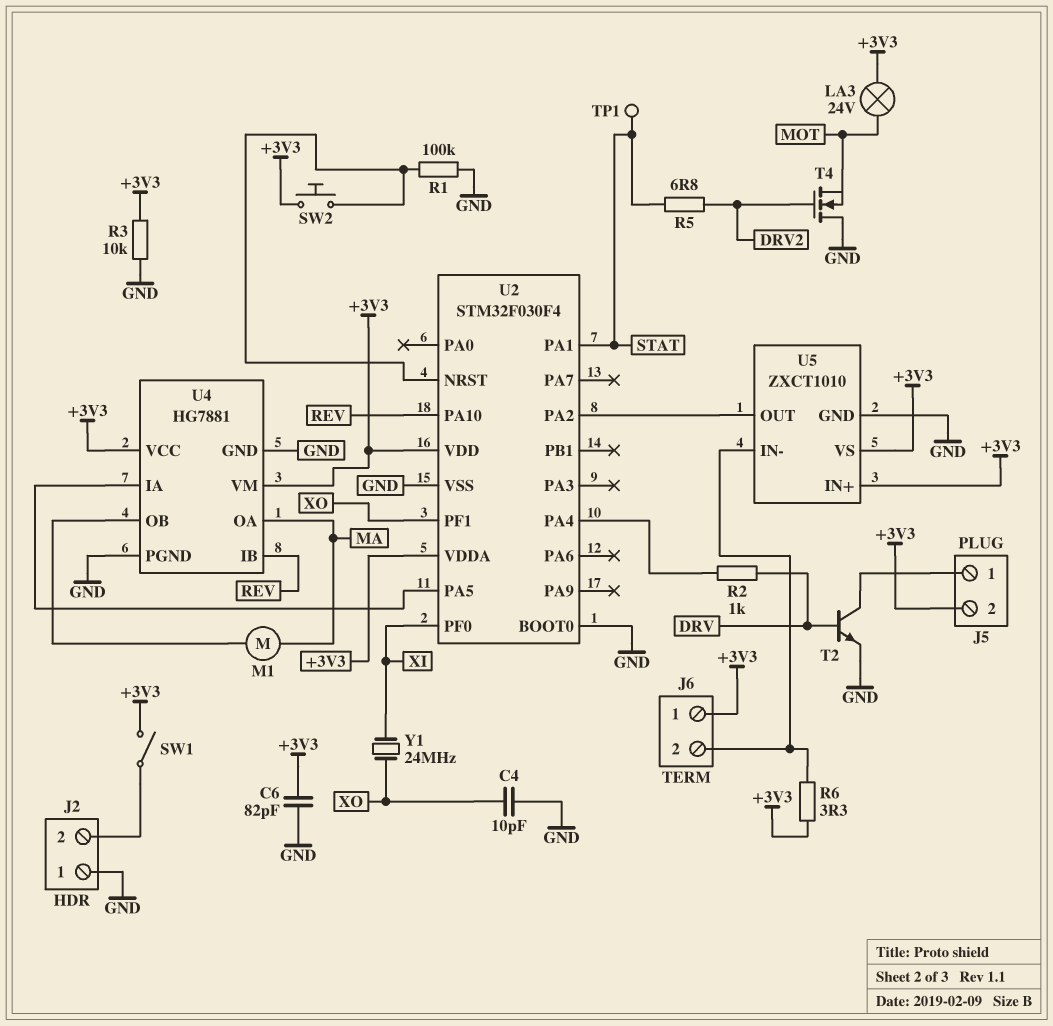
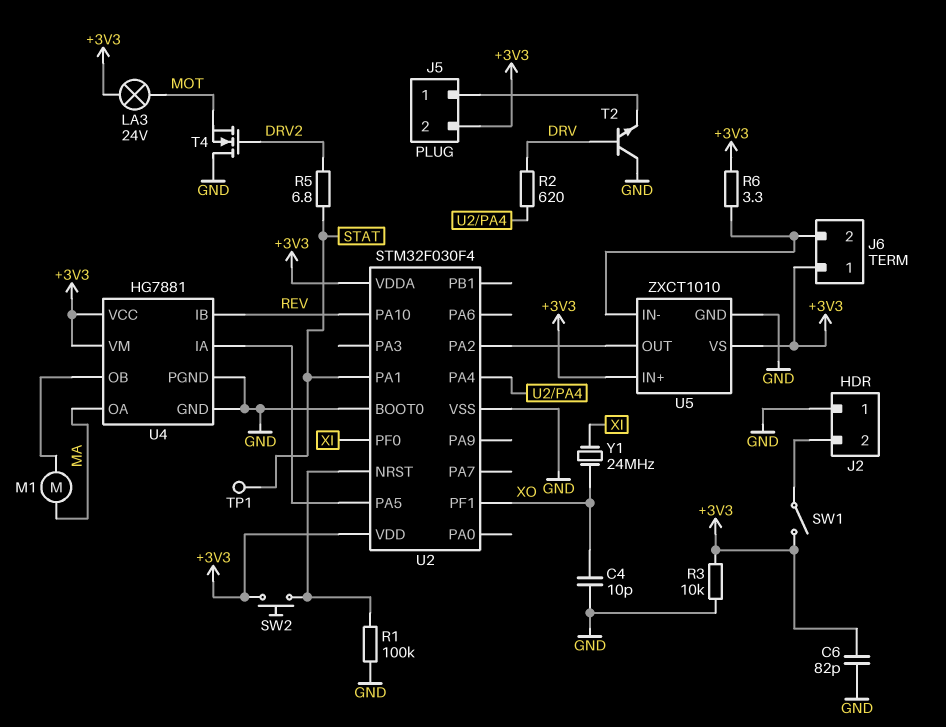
R2: 1k (DRV, U2/PA4) -> 620 (DRV, U2/PA4)
T2: NPN (B DRV, C J5/1, E GND) -> NPN (B DRV, C GND, E J5/1)

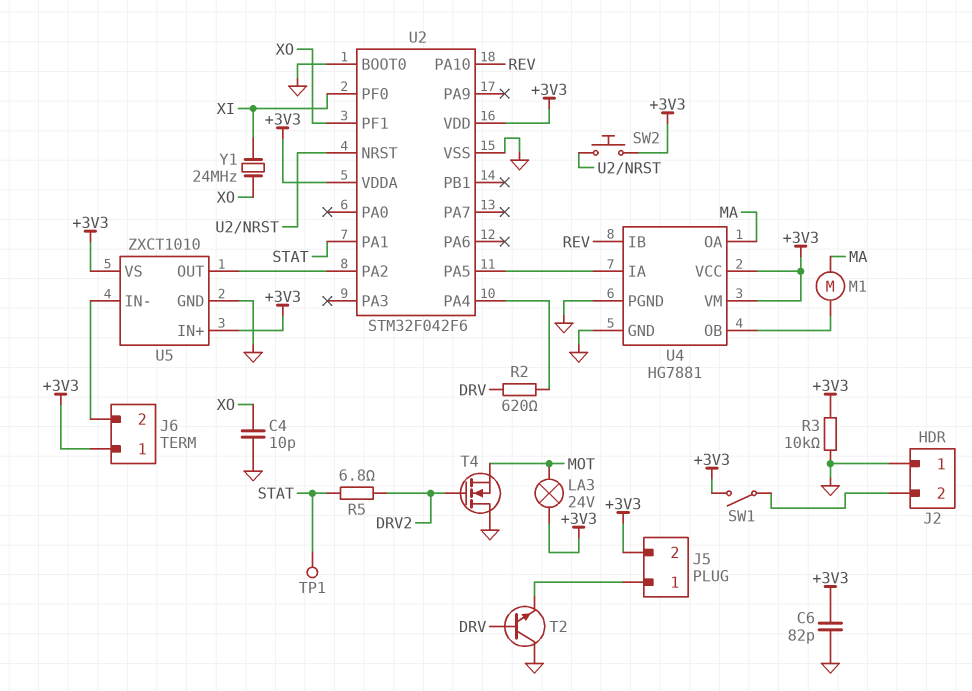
R1: 100k (GND, U2/NRST) -> none
R6: 3.3 (+3V3, J6/2) -> none
U2: STM32F030F4 -> STM32F042F6

